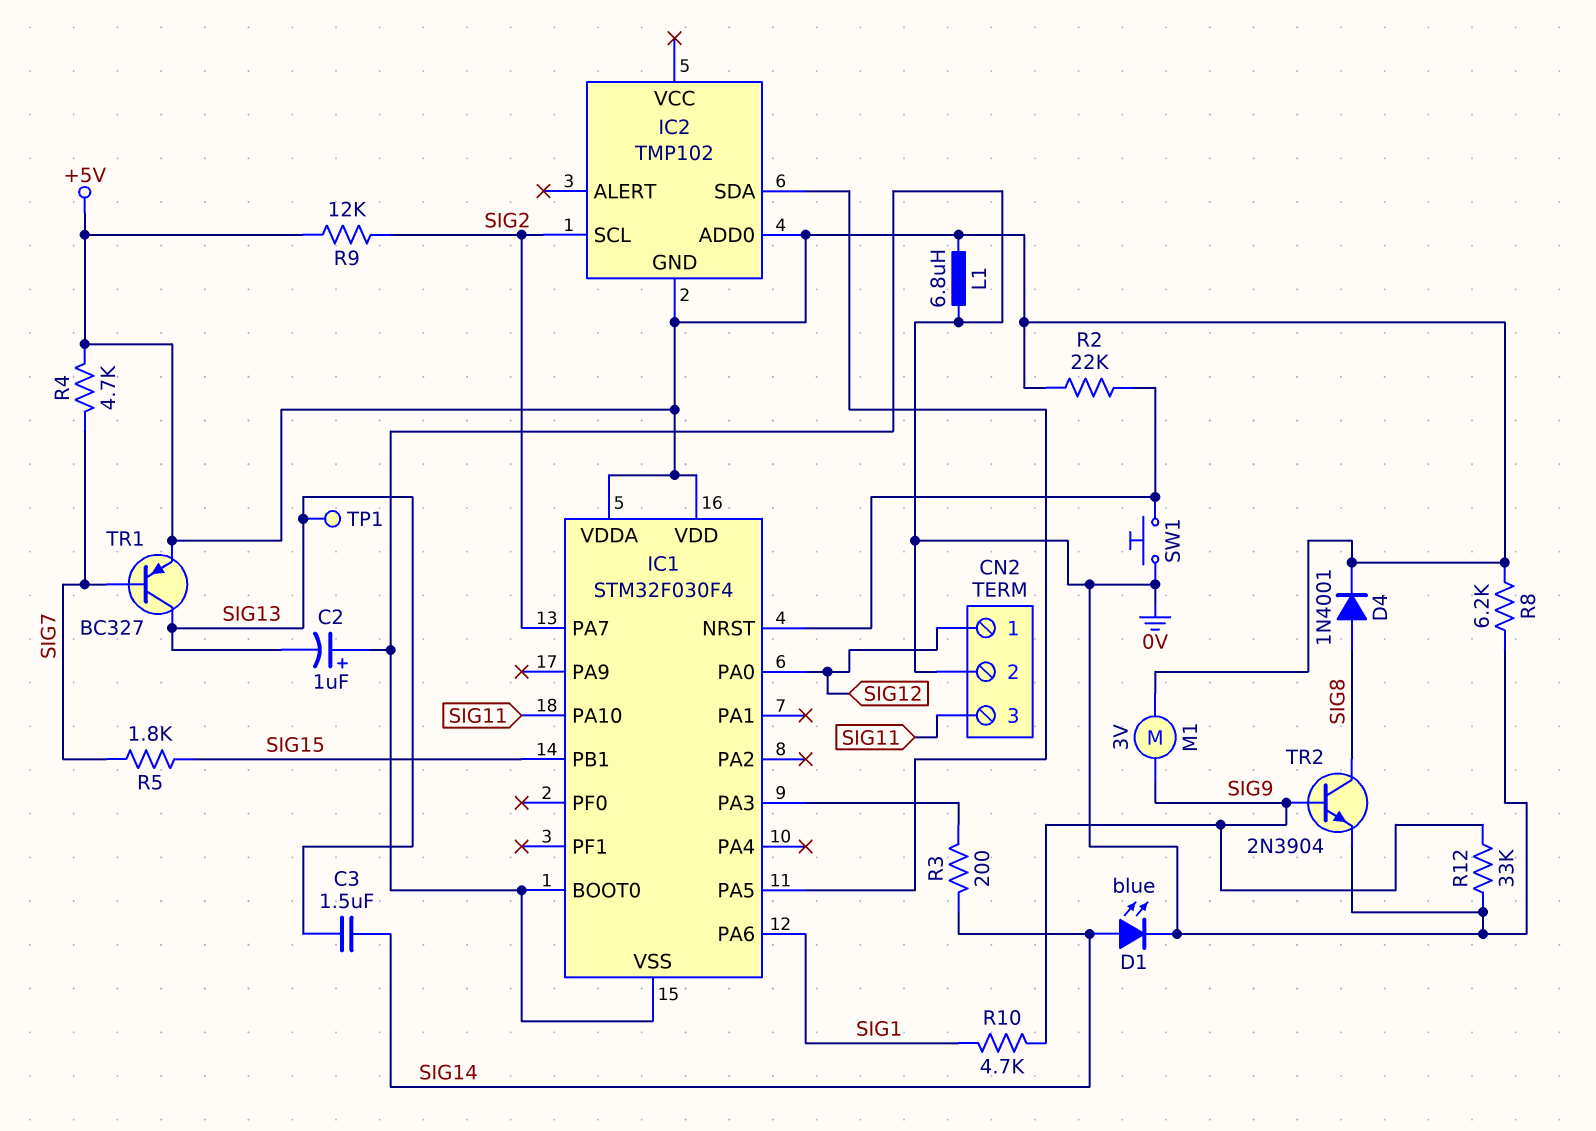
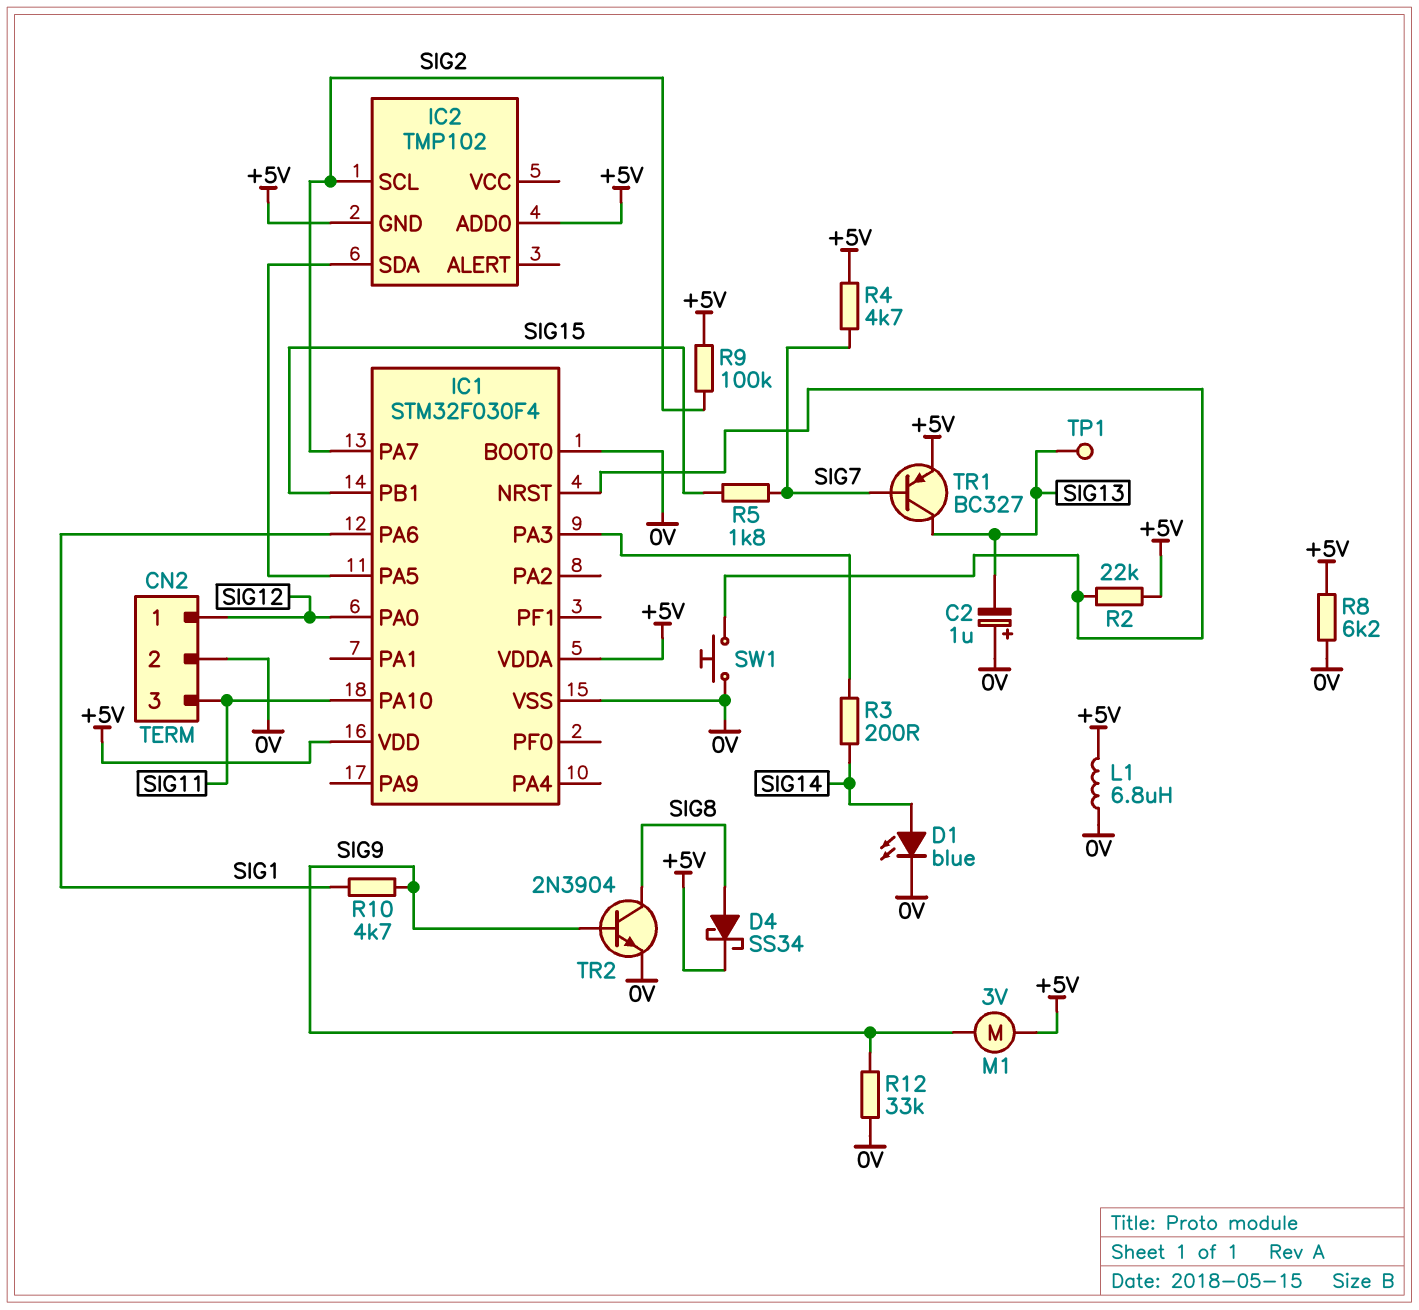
C3: 1.5uF (SIG13, SIG14) -> none
D4: diode 1N4001 (A SIG8, K +5V) -> schottky SS34 (A SIG8, K +5V)
R9: 12k (+5V, SIG2) -> 100k (+5V, SIG2)

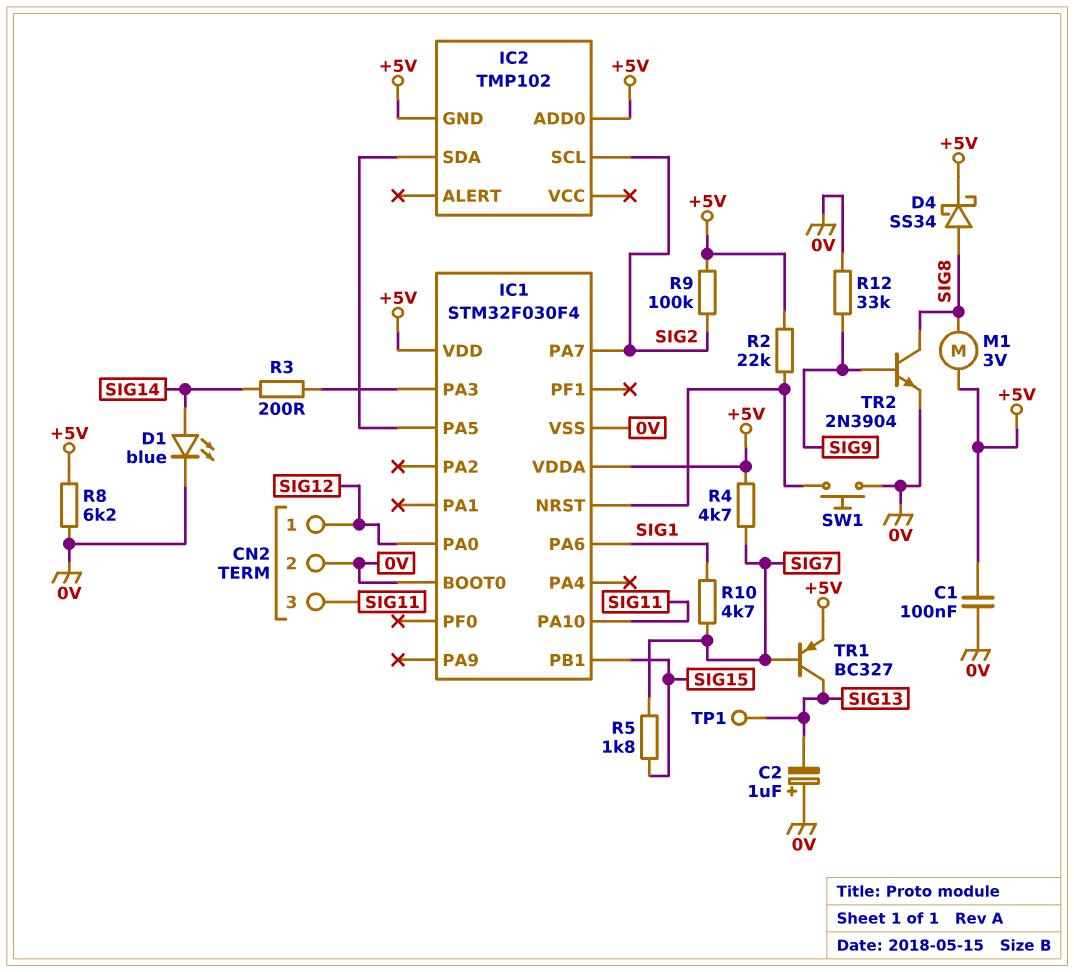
C1: none -> 100nF (+5V, 0V)
L1: 6.8uH (+5V, 0V) -> none
M1: motor 3V (+5V, SIG9) -> motor 3V (+5V, SIG8)
R10: 4.7k (SIG1, SIG9) -> 4.7k (SIG1, SIG7)

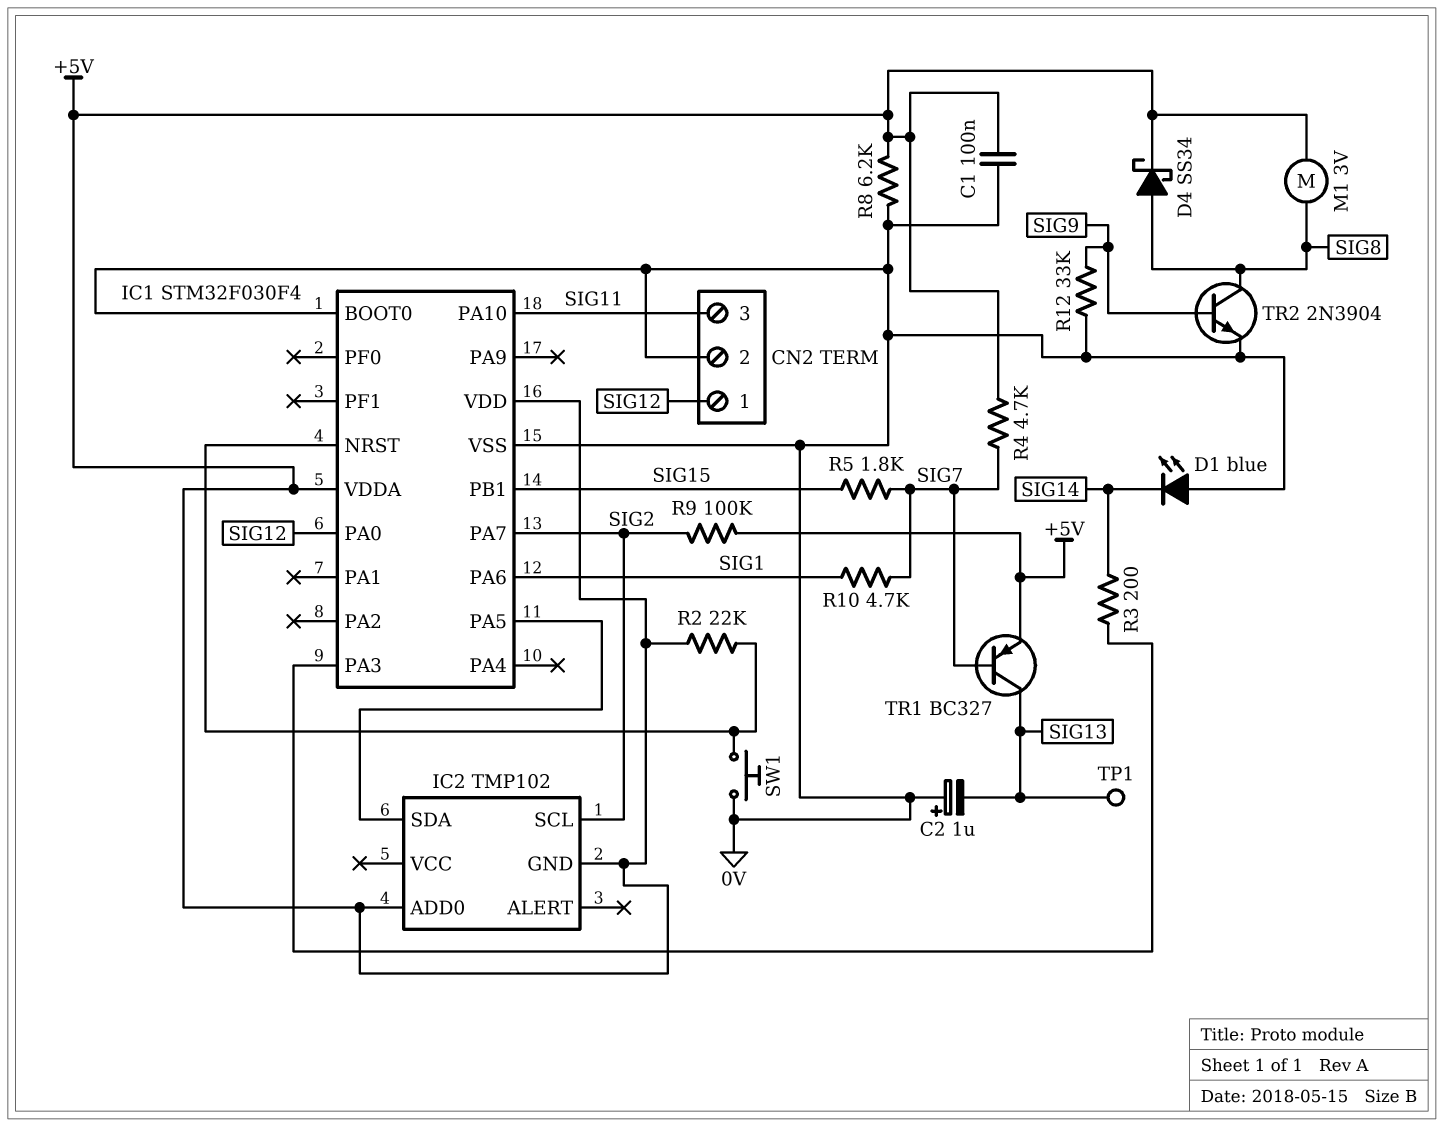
D1: LED blue (A SIG14, K 0V) -> LED blue (A 0V, K SIG14)

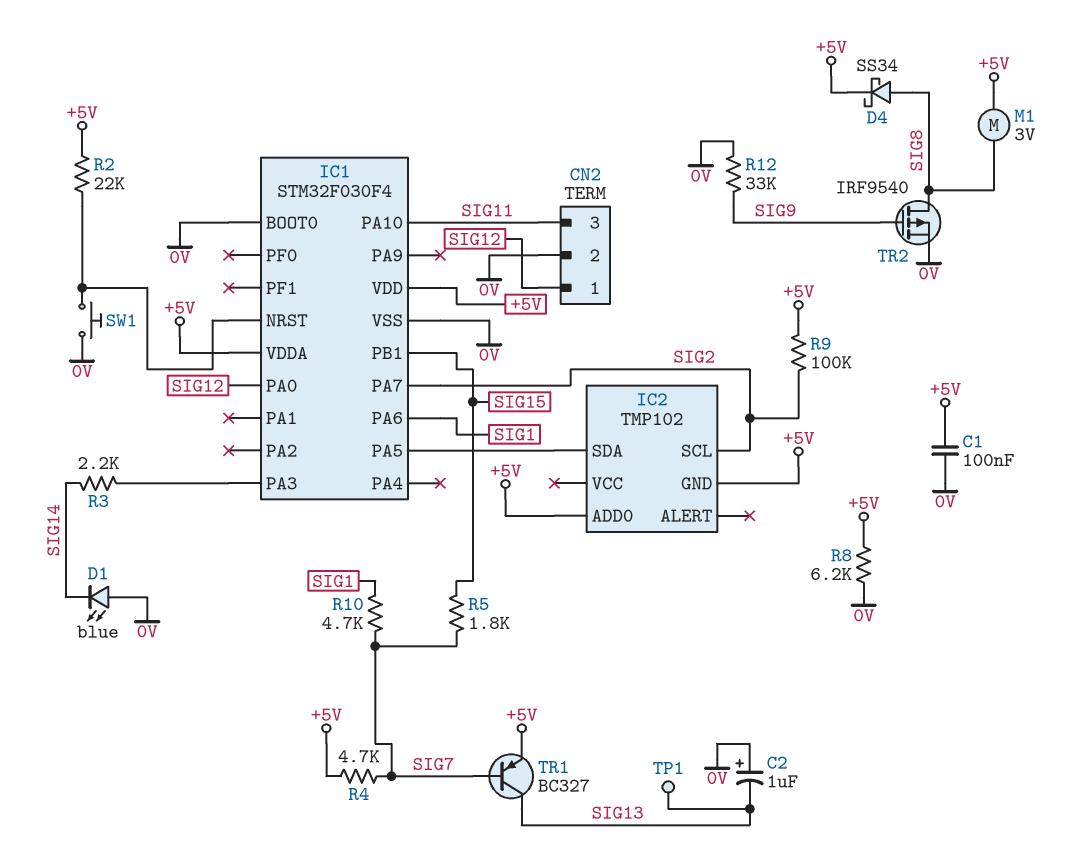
R3: 200 (IC1/PA3, SIG14) -> 2.2k (IC1/PA3, SIG14)
TR2: NPN 2N3904 (B SIG9, C SIG8, E 0V) -> PMOS IRF9540 (G SIG9, D SIG8, S 0V)

